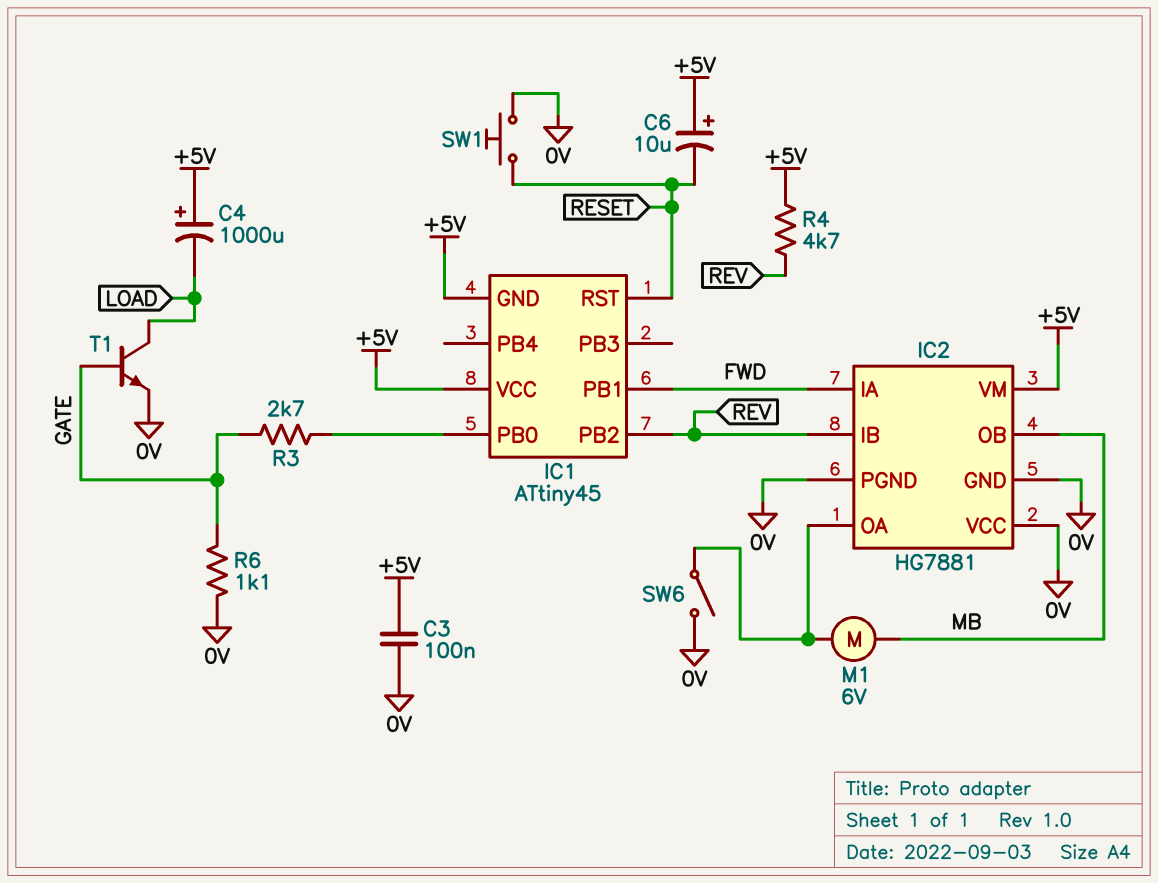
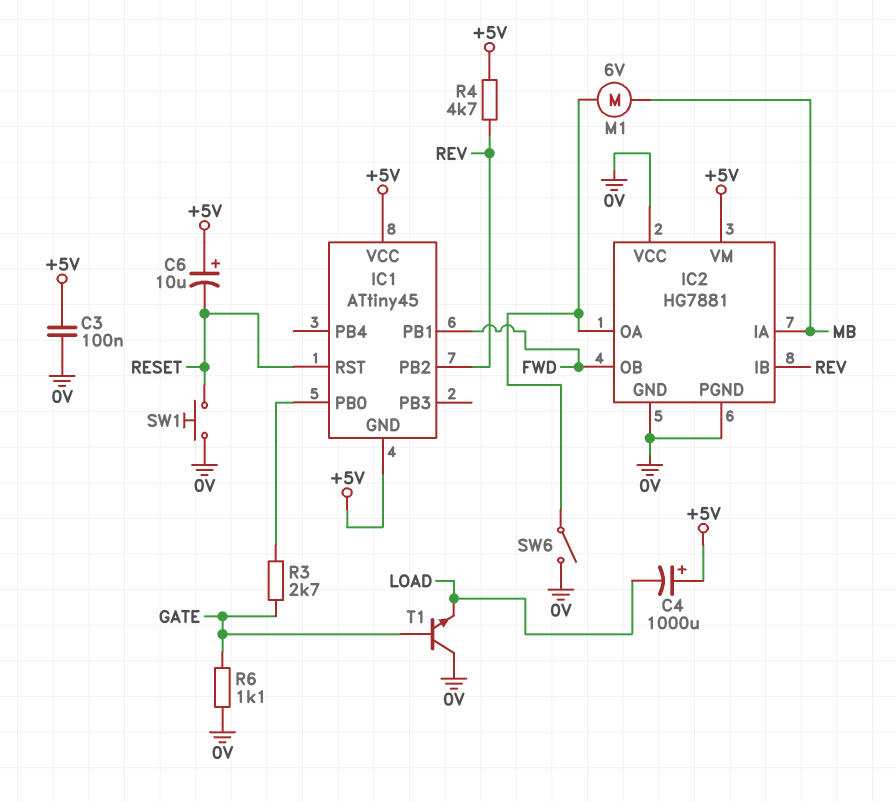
IC2 pin IA: FWD -> MB
IC2 pin OB: MB -> FWD
T1: NPN (B GATE, C LOAD, E 0V) -> NPN (B GATE, C 0V, E LOAD)

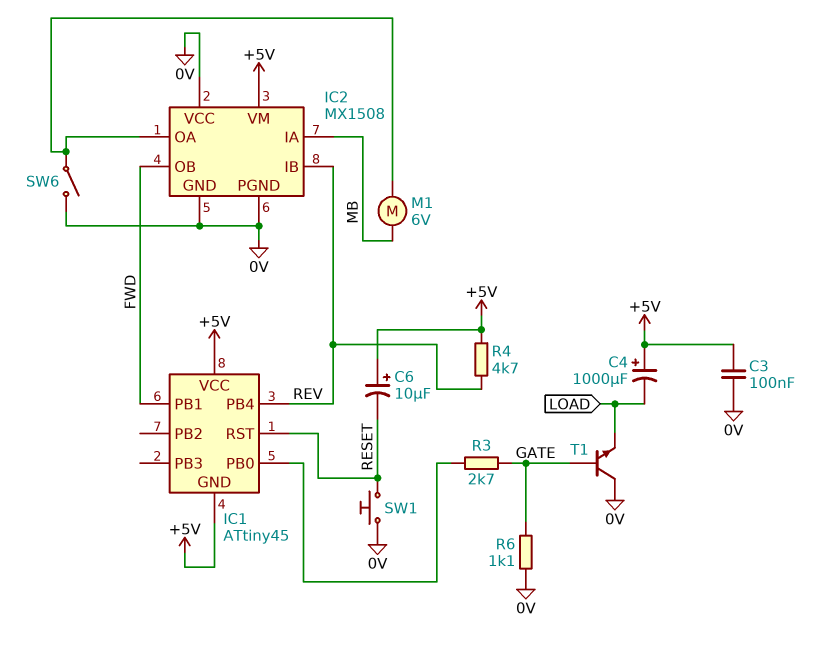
IC1 pin PB2: REV -> none
IC1 pin PB4: none -> REV
IC2: HG7881 -> MX1508

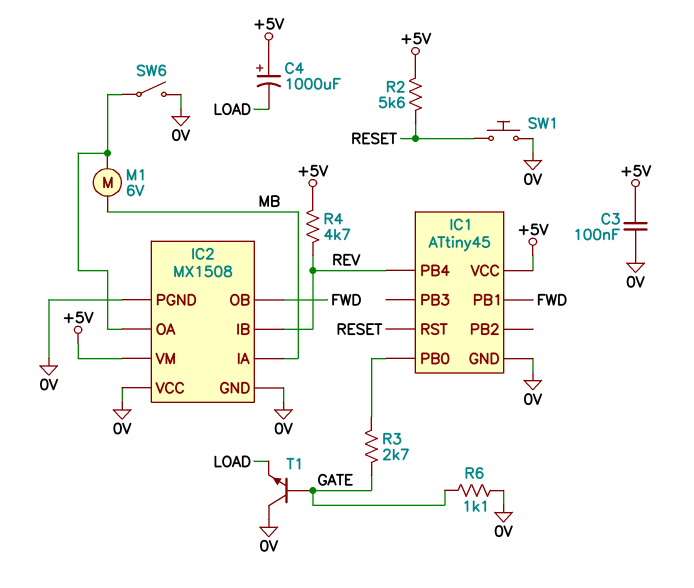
C6: 10uF (plus +5V, minus RESET) -> none
IC1 pin GND: +5V -> 0V
R2: none -> 5.6k (+5V, RESET)

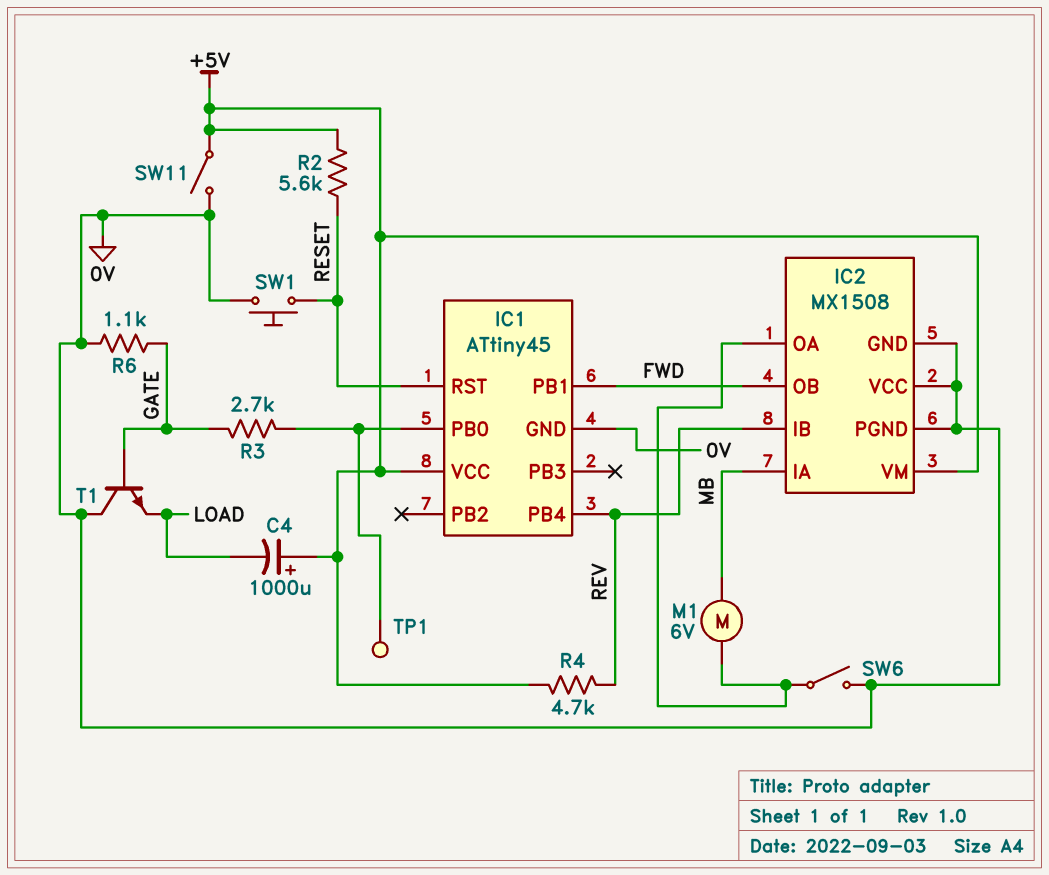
C3: 100nF (+5V, 0V) -> none
SW11: none -> switch (+5V, 0V)
TP1: none -> test point (IC1/PB0)

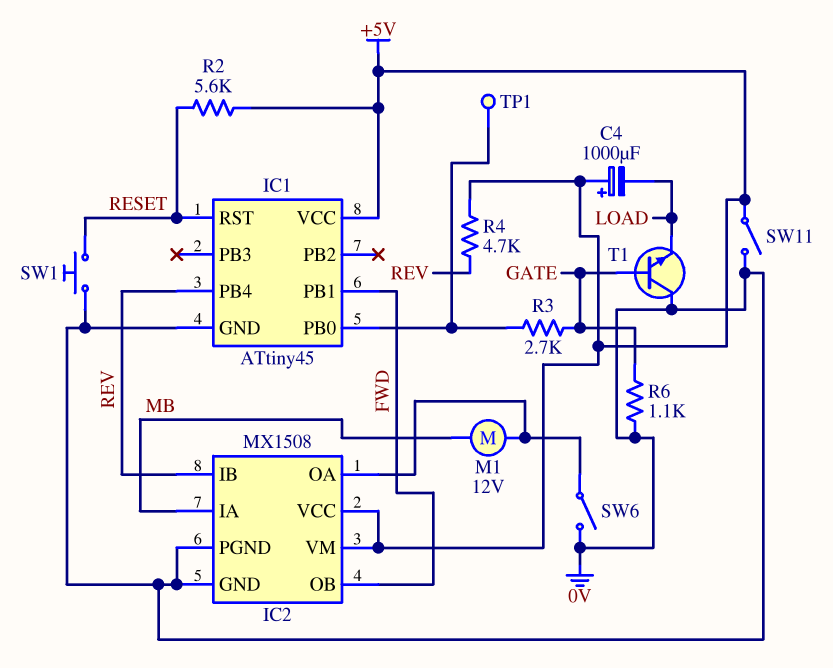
IC2 pin VCC: 0V -> +5V
M1: motor 6V (IC2/OA, MB) -> motor 12V (IC2/OA, MB)

